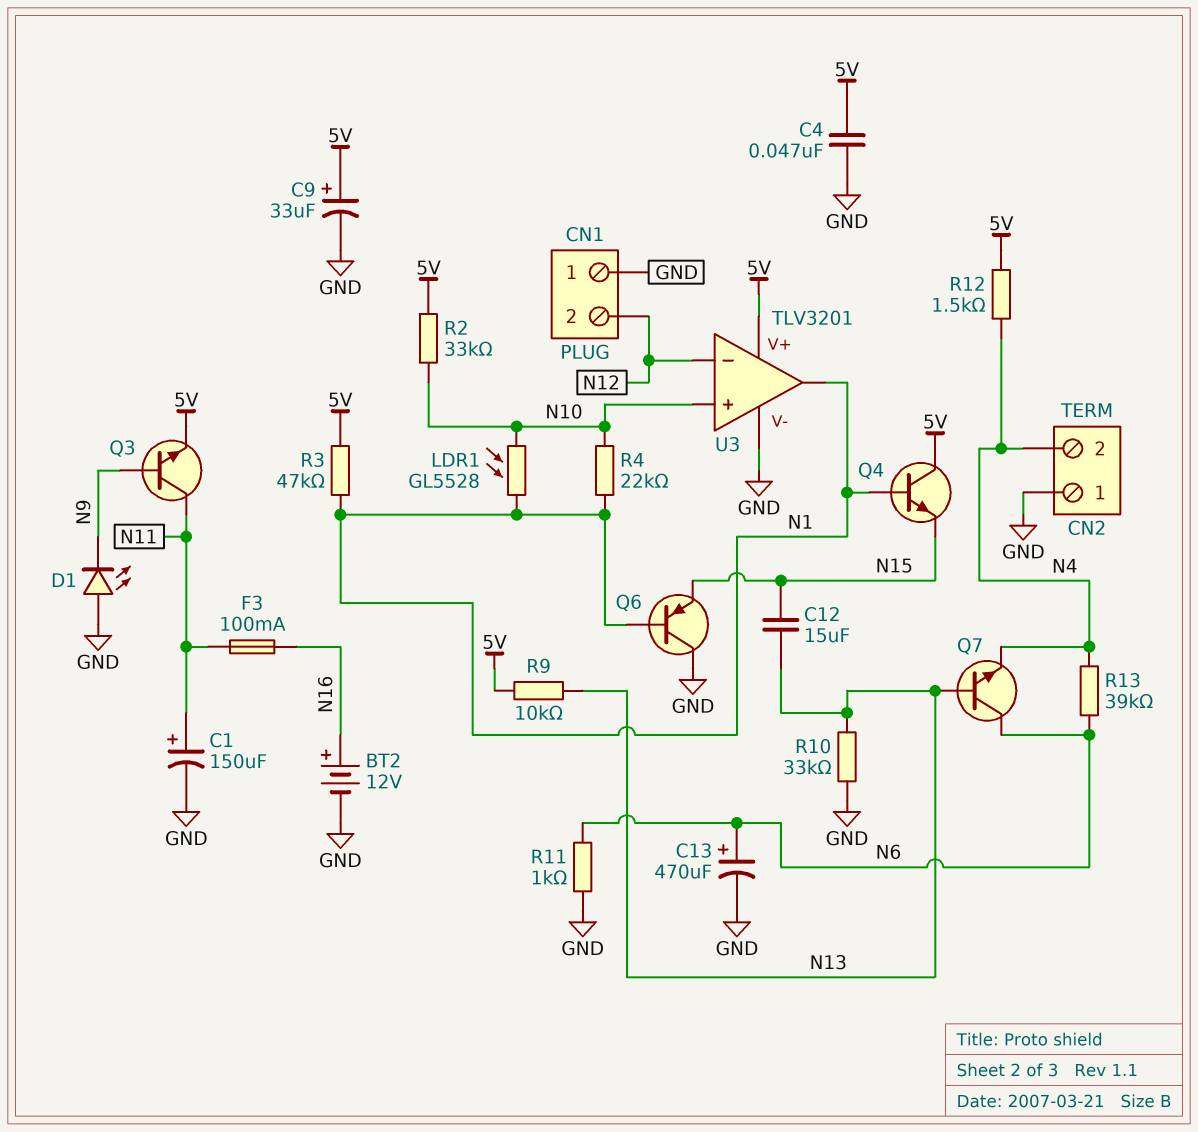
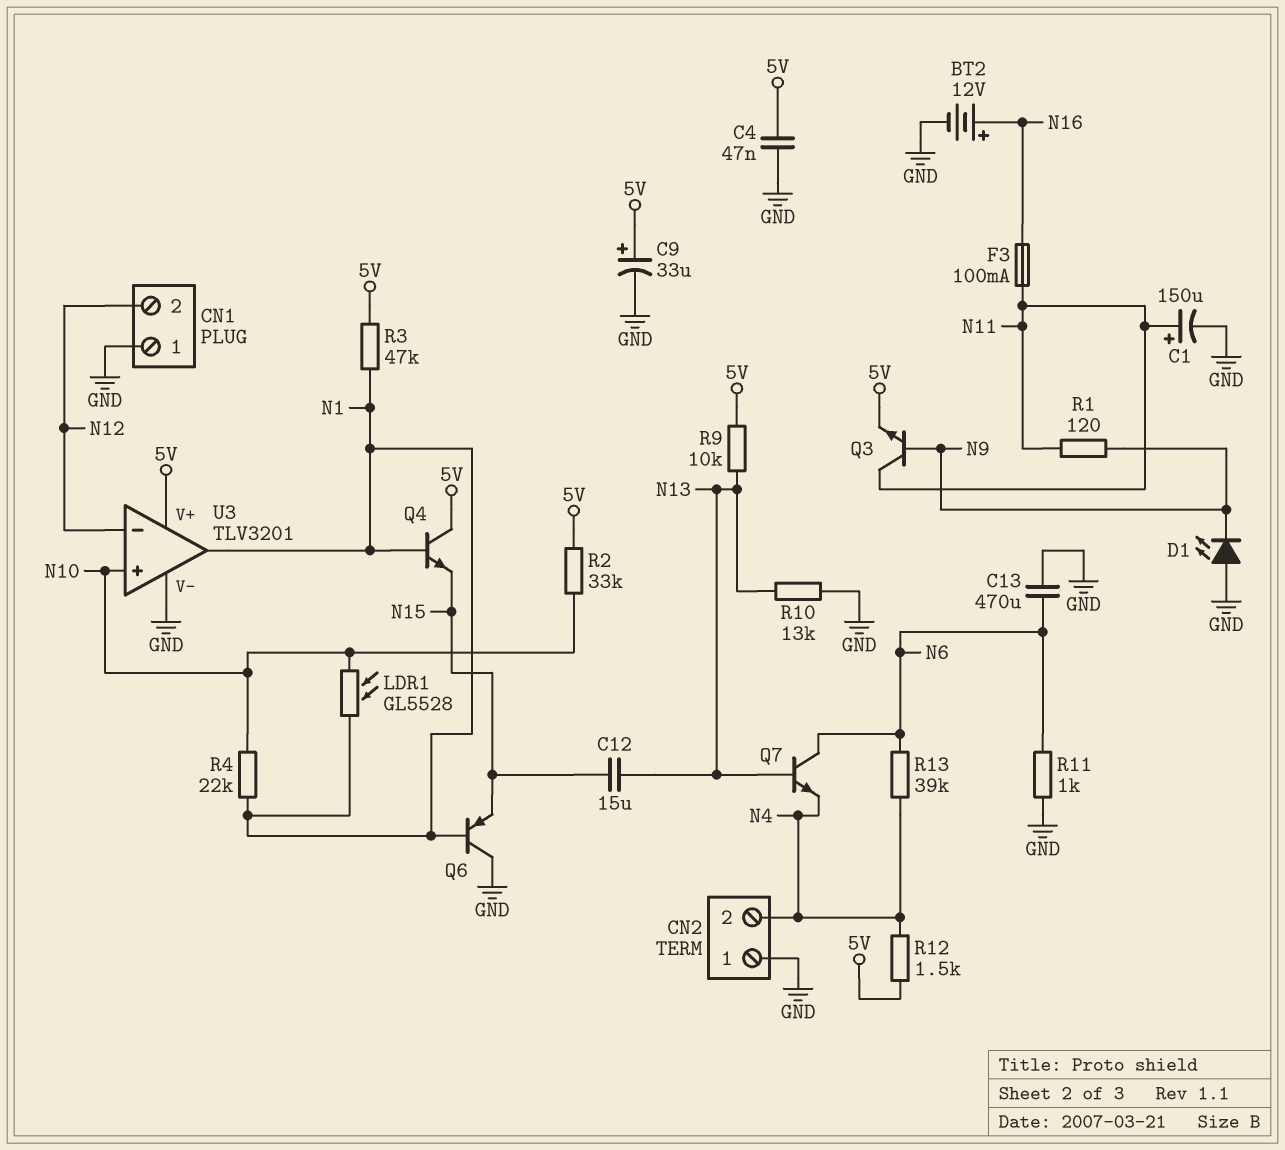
C13: 470uF (plus N6, minus GND) -> 470uF (GND, N6)
R1: none -> 120 (N9, N11)
R10: 33k (GND, N13) -> 13k (GND, N13)

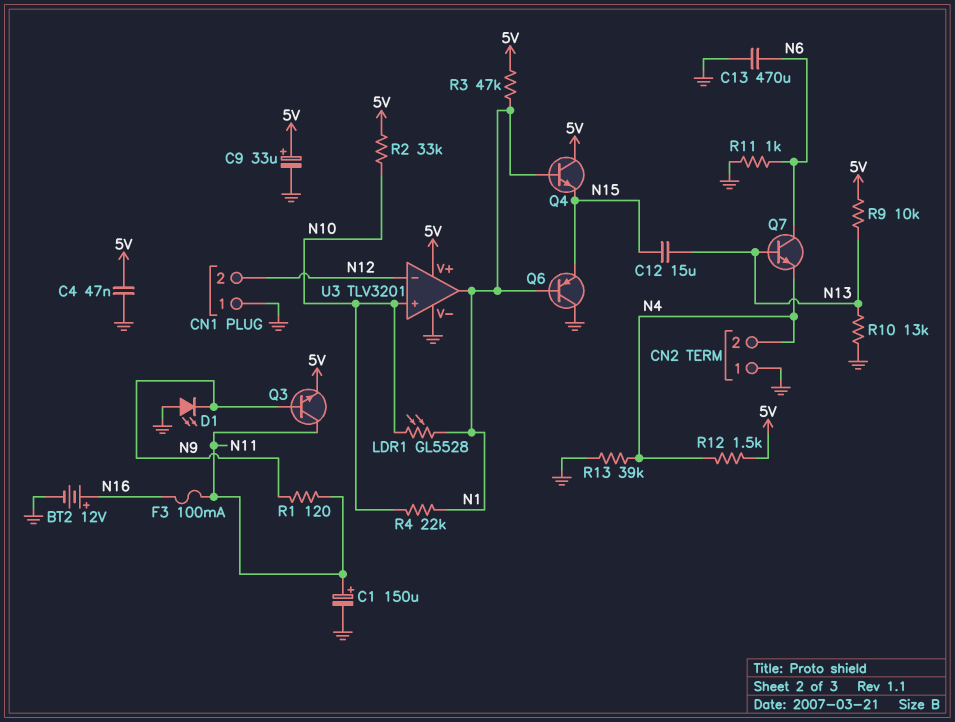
R13: 39k (N4, N6) -> 39k (GND, N4)

